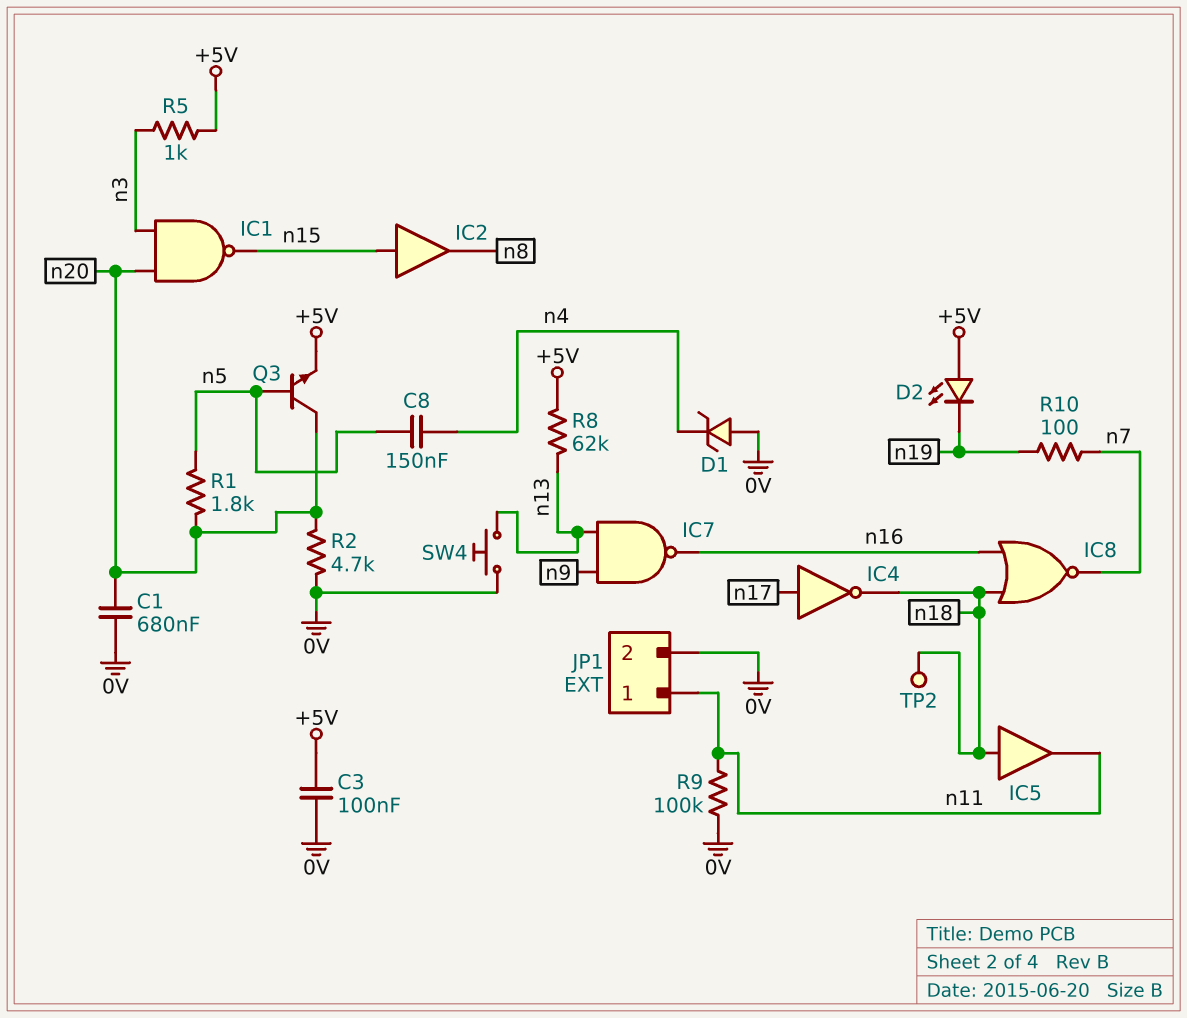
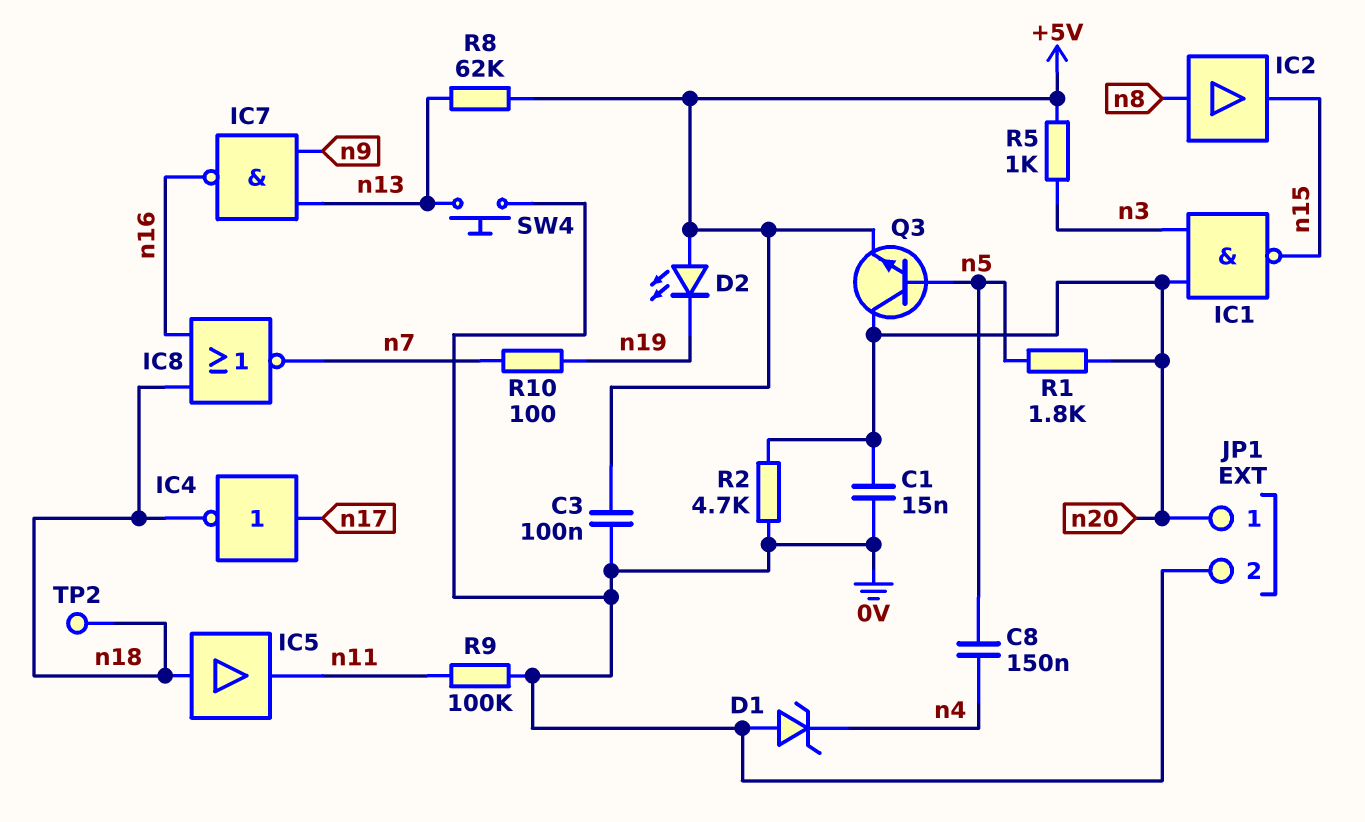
C1: 680nF (0V, n20) -> 15nF (0V, n20)
IC2: buffer (in n15, out n8) -> buffer (in n8, out n15)
JP1 pin 1: n11 -> n20

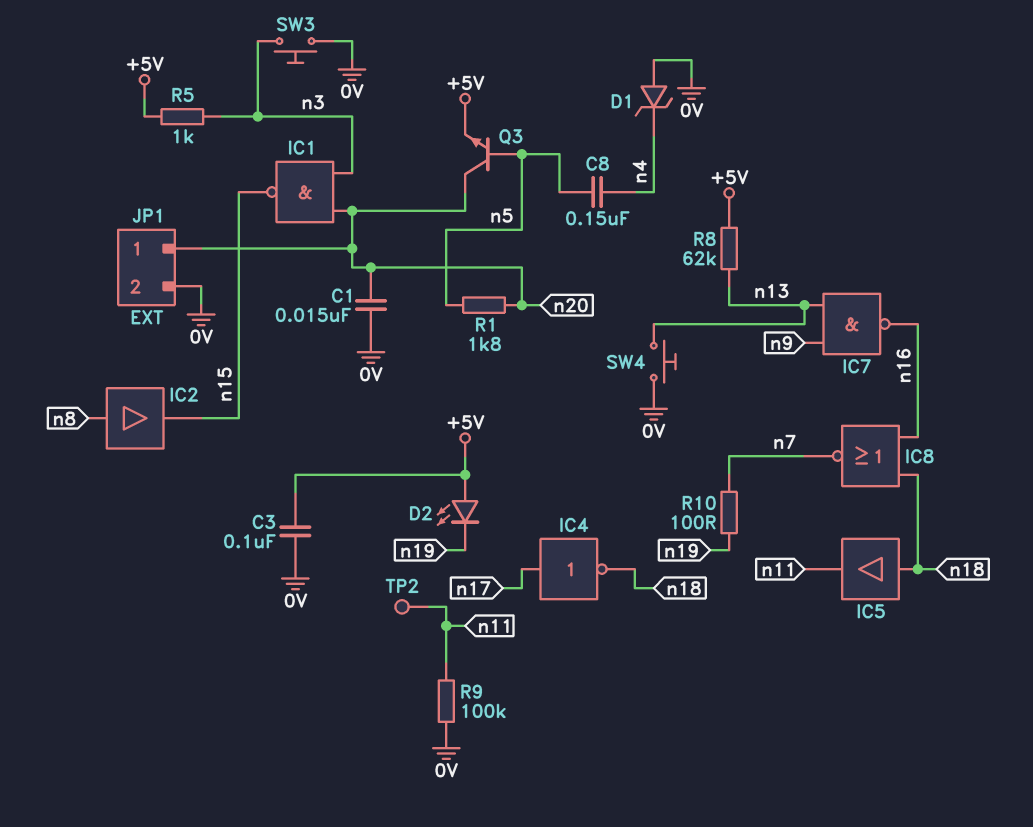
R2: 4.7k (0V, n20) -> none
SW3: none -> button (0V, n3)
TP2: test point (n18) -> test point (n11)

